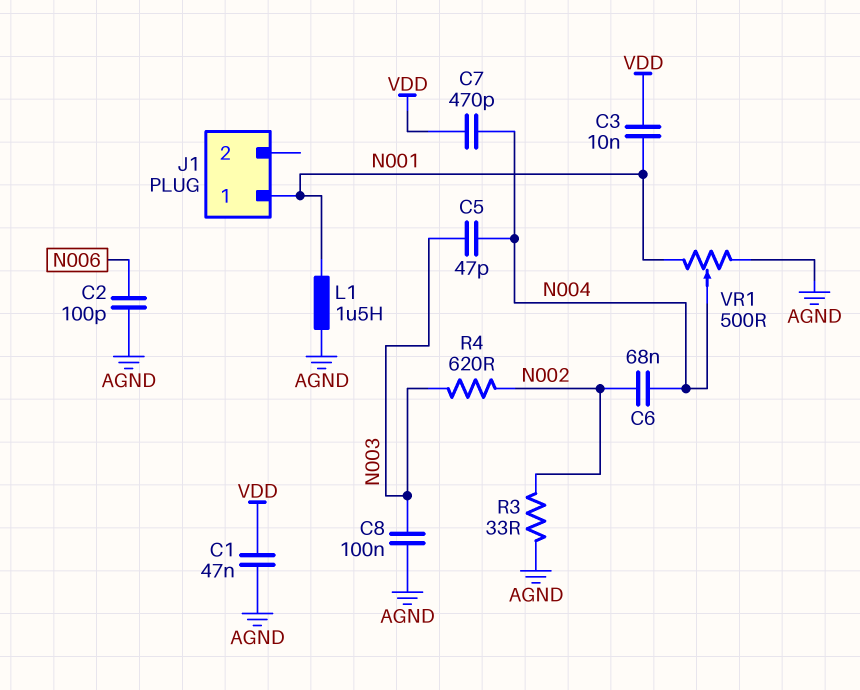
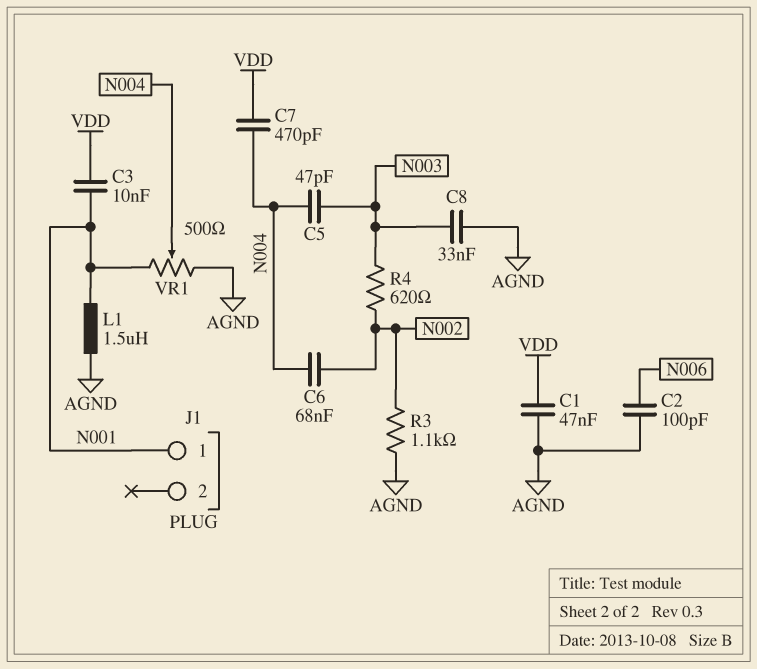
C8: 100nF (AGND, N003) -> 33nF (AGND, N003)
R3: 33 (AGND, N002) -> 1.1k (AGND, N002)

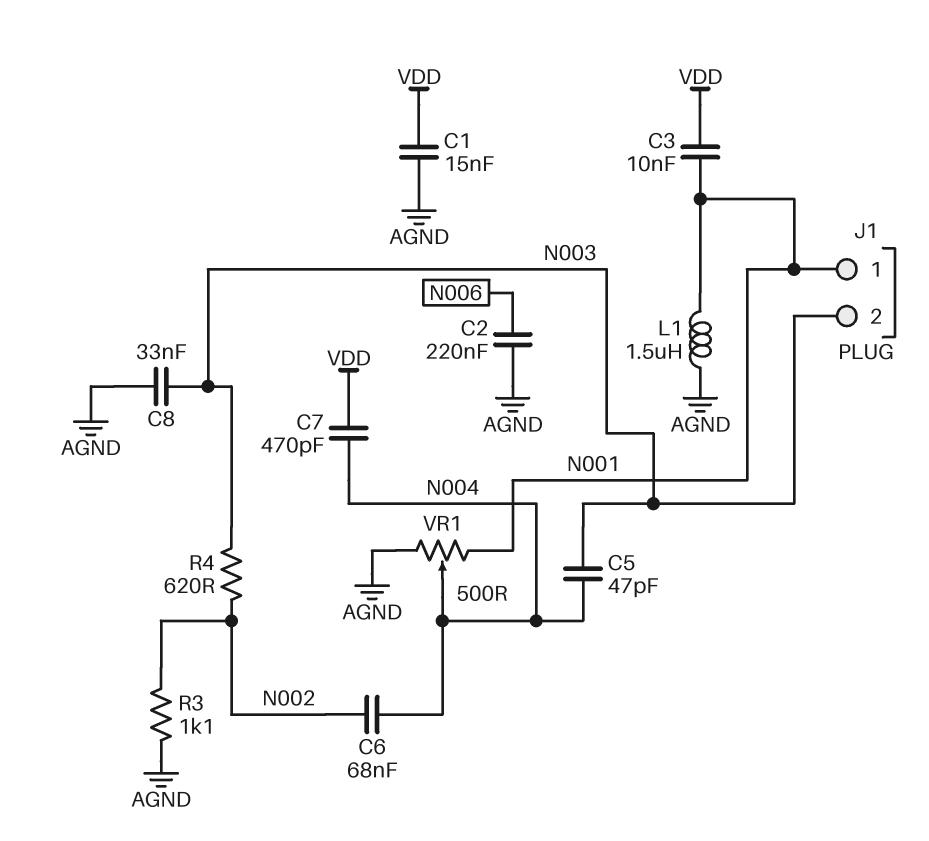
C1: 47nF (AGND, VDD) -> 15nF (AGND, VDD)
C2: 100pF (AGND, N006) -> 220nF (AGND, N006)
J1 pin 2: none -> N003

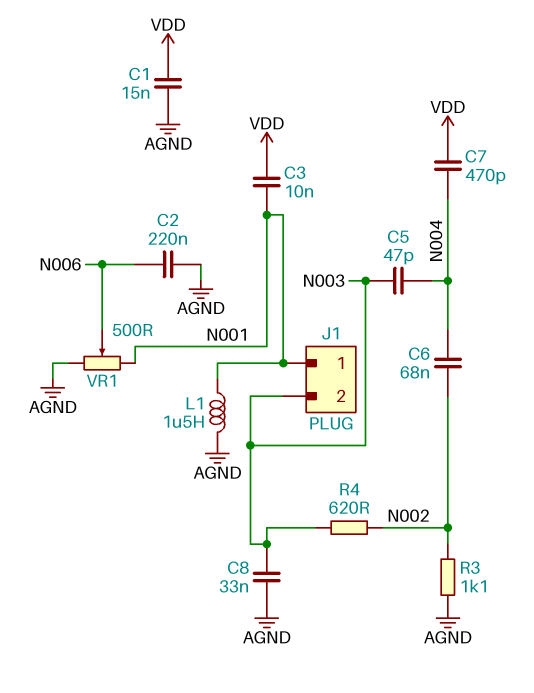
VR1: 500 (AGND, N001, wiper N004) -> 500 (AGND, N001, wiper N006)

